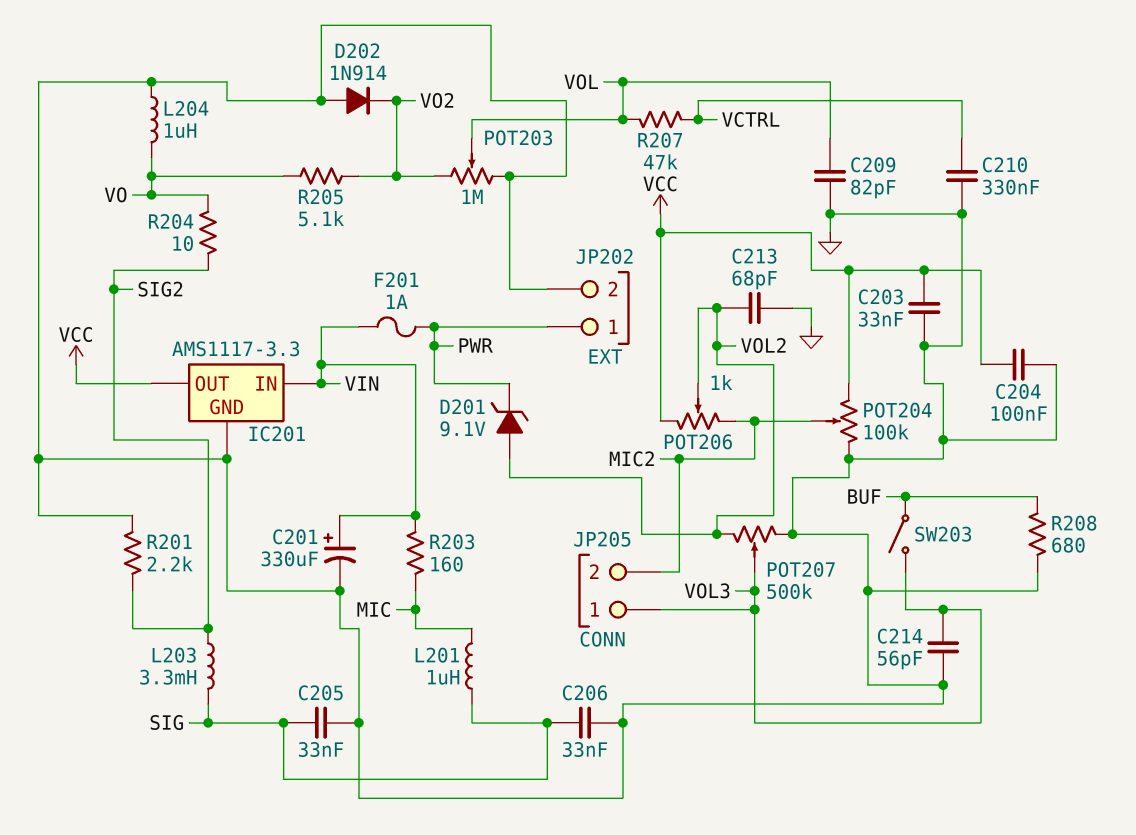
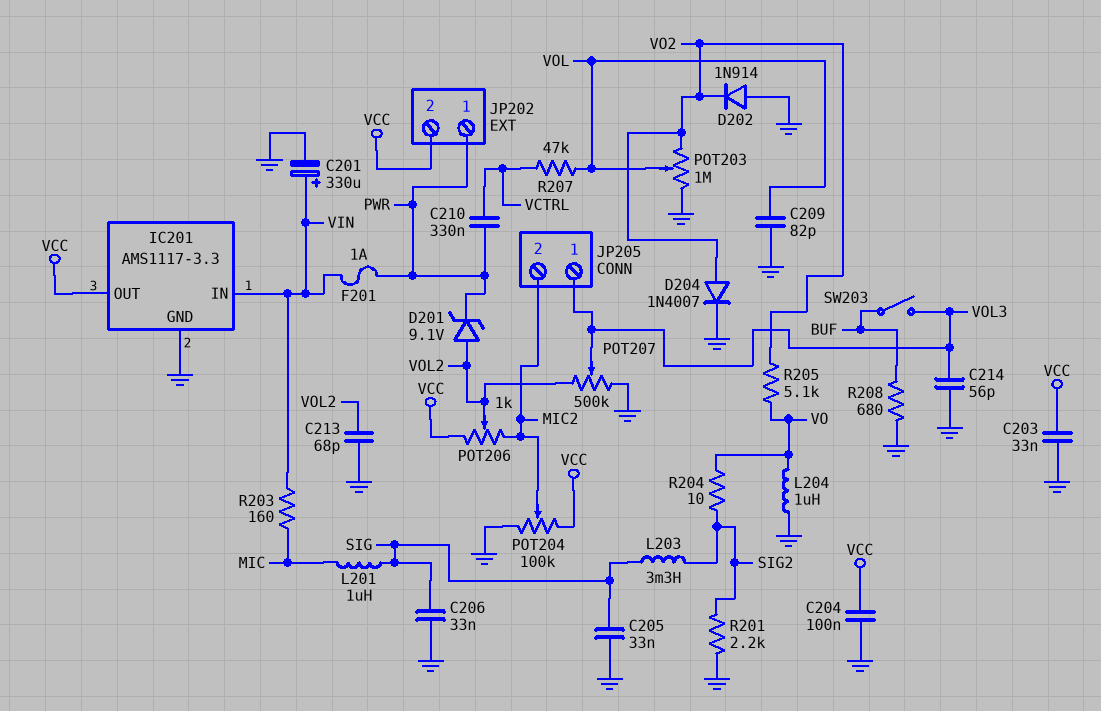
C210: 330nF (GND, VCTRL) -> 330nF (PWR, VCTRL)
D204: none -> diode 1N4007 (A VO2, K GND)
JP202 pin 2: GND -> VCC

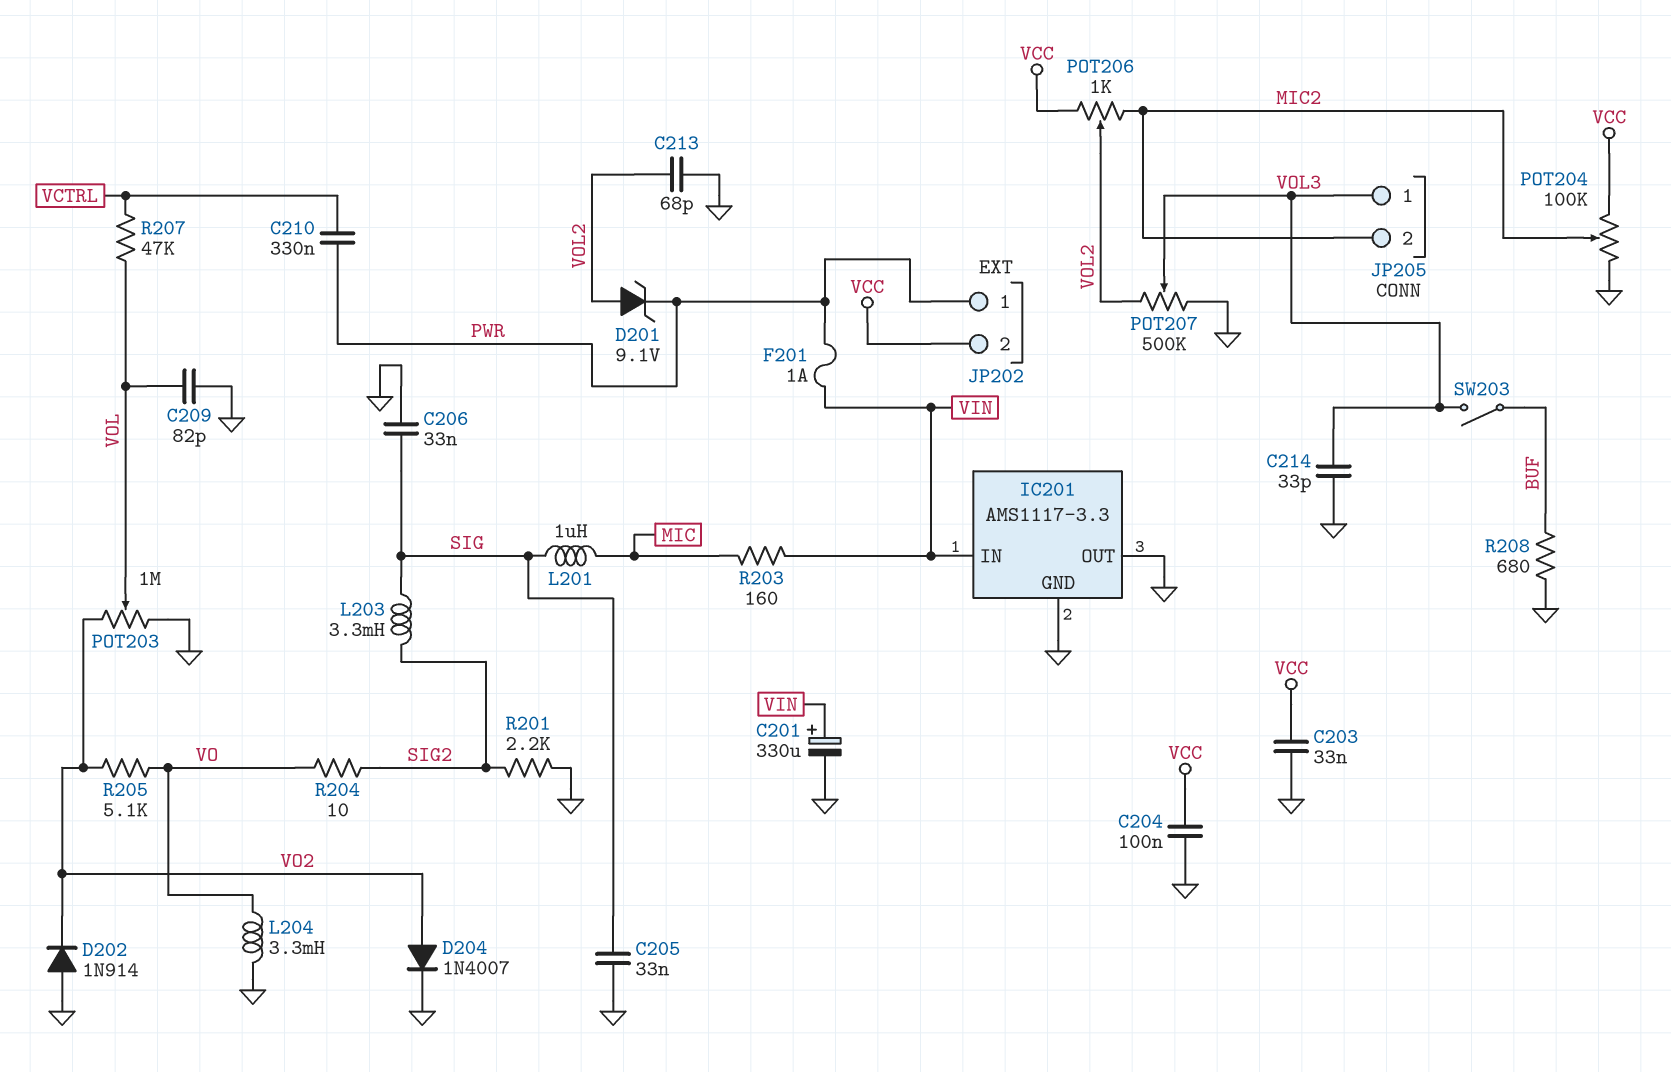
C214: 56pF (GND, VOL3) -> 33pF (GND, VOL3)
IC201 pin OUT: VCC -> GND
L204: 1uH (GND, VO) -> 3.3mH (GND, VO)

